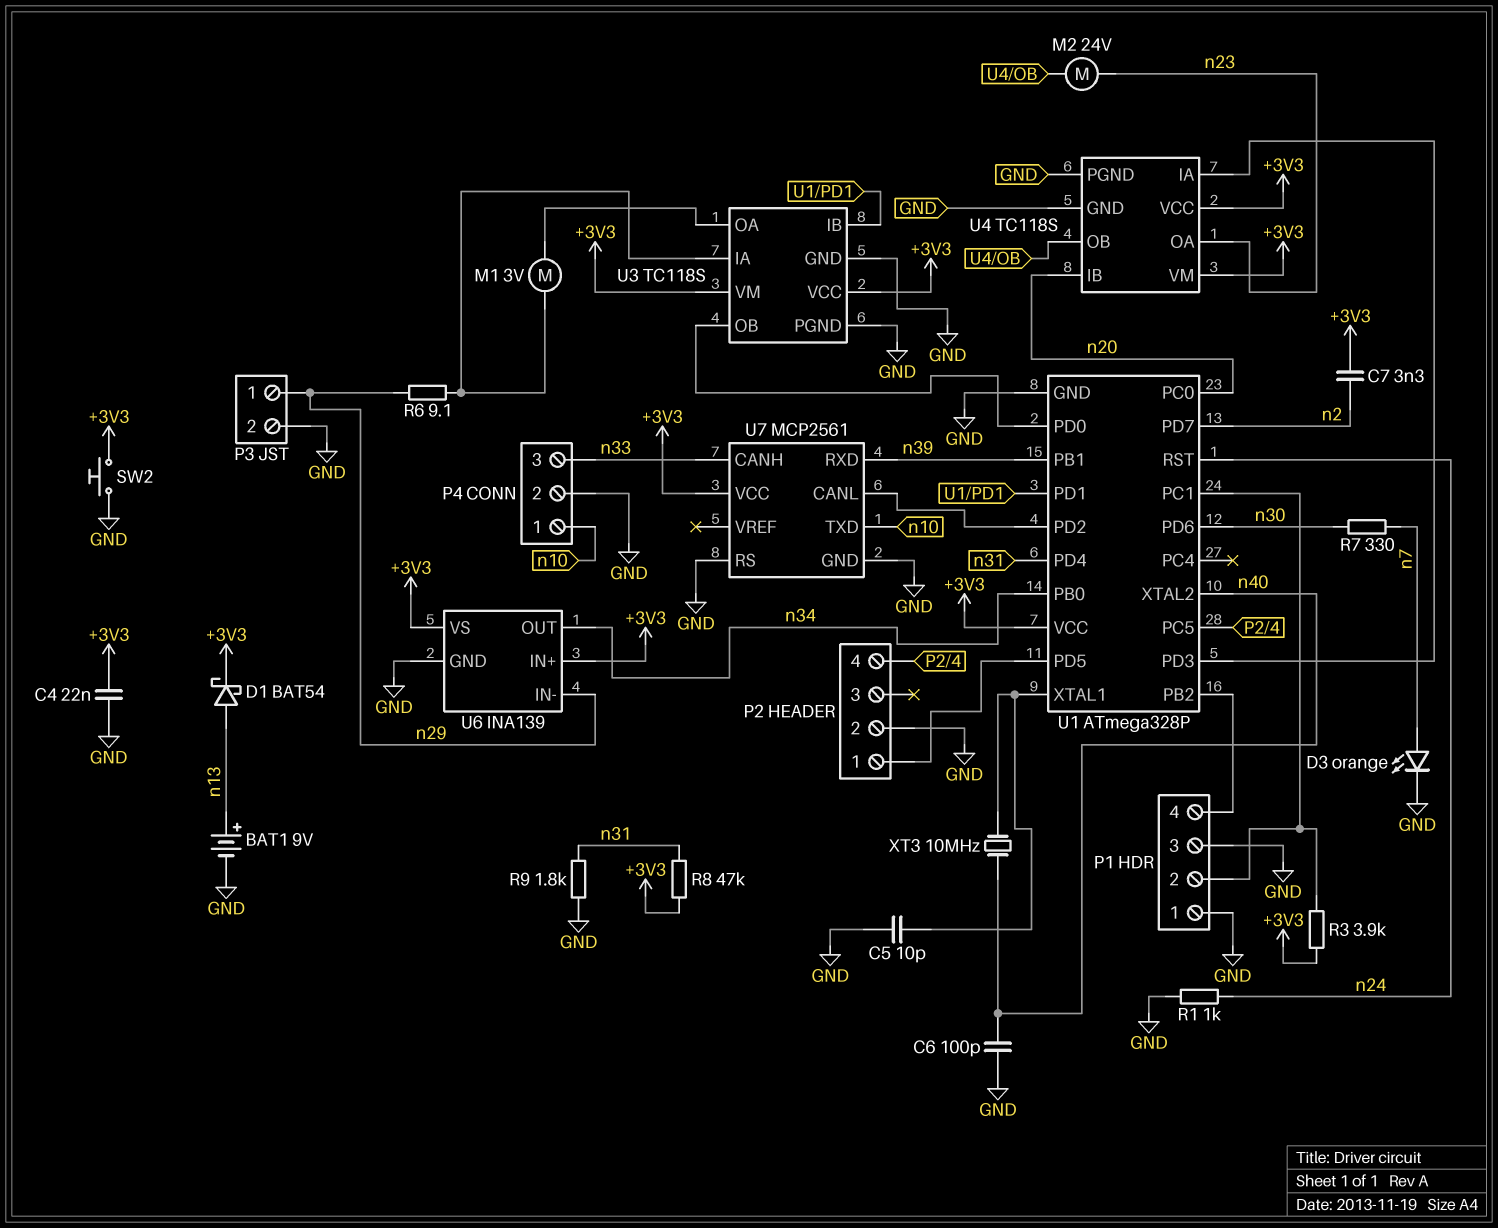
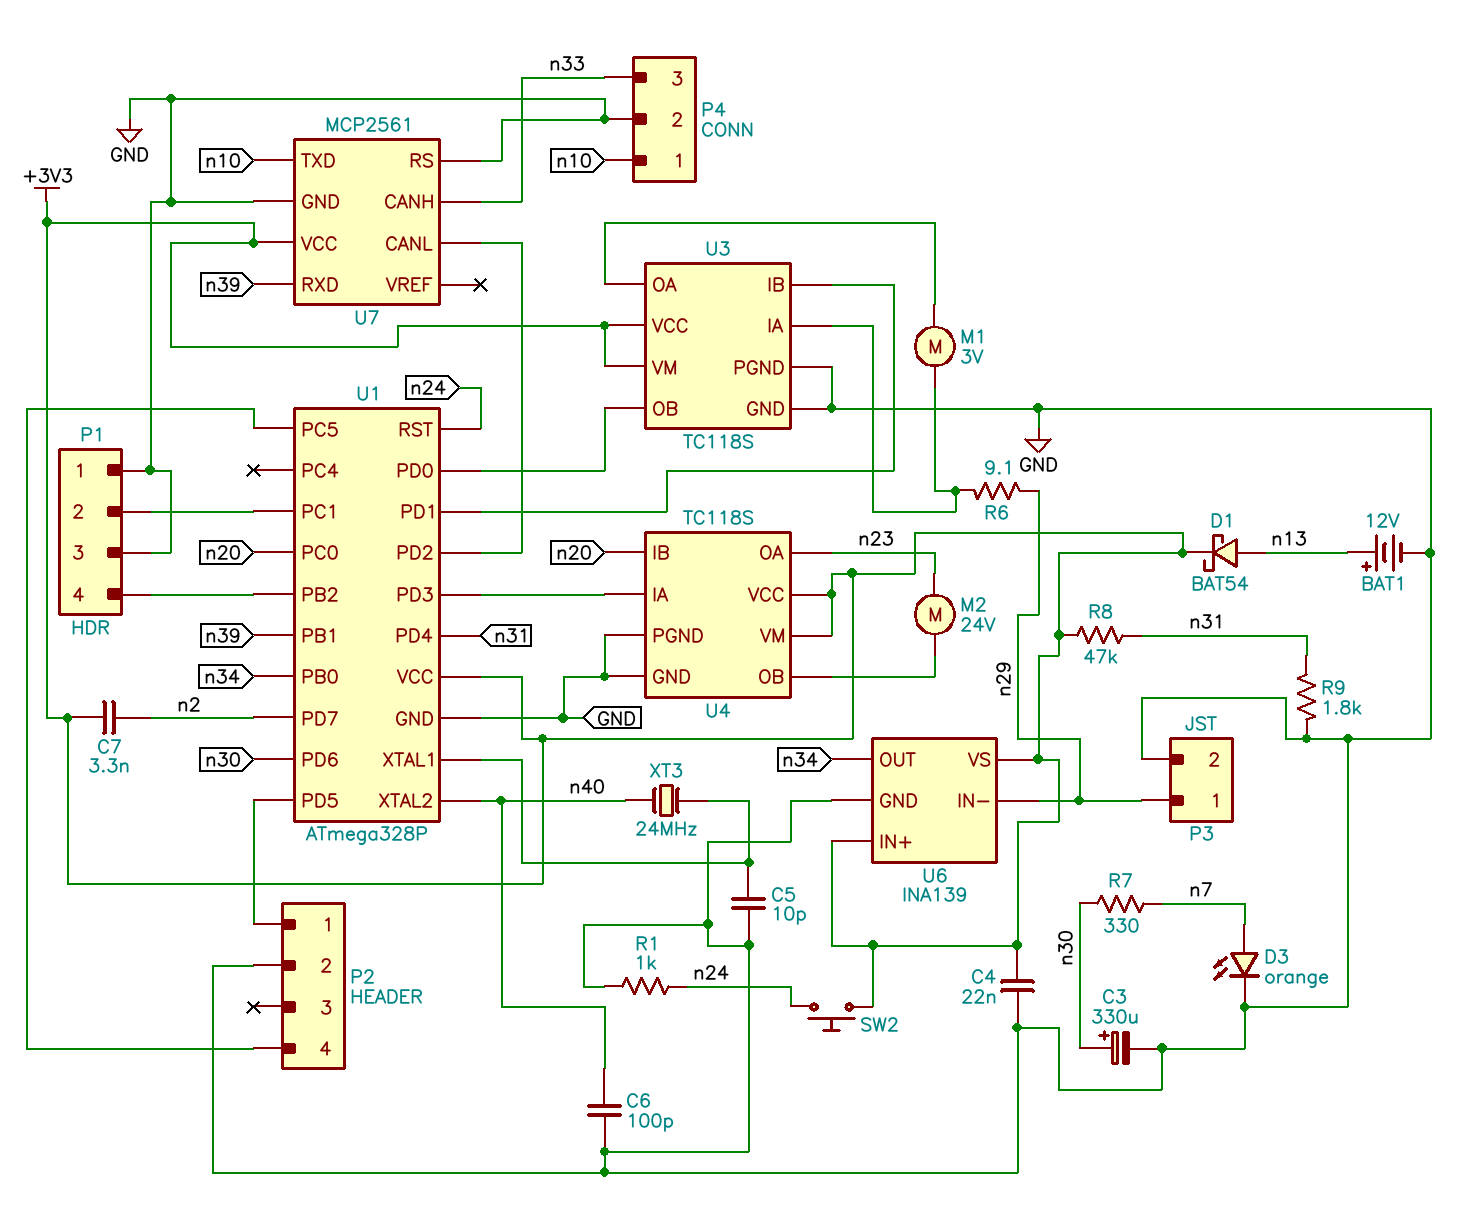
BAT1: 9V (plus n13, minus GND) -> 12V (plus n13, minus GND)
C3: none -> 330uF (plus n30, minus GND)
R3: 3.9k (+3V3, P1/2) -> none
SW2: button (+3V3, GND) -> button (+3V3, n24)
XT3: 10MHz (U1/XTAL1, n40) -> 24MHz (U1/XTAL1, n40)

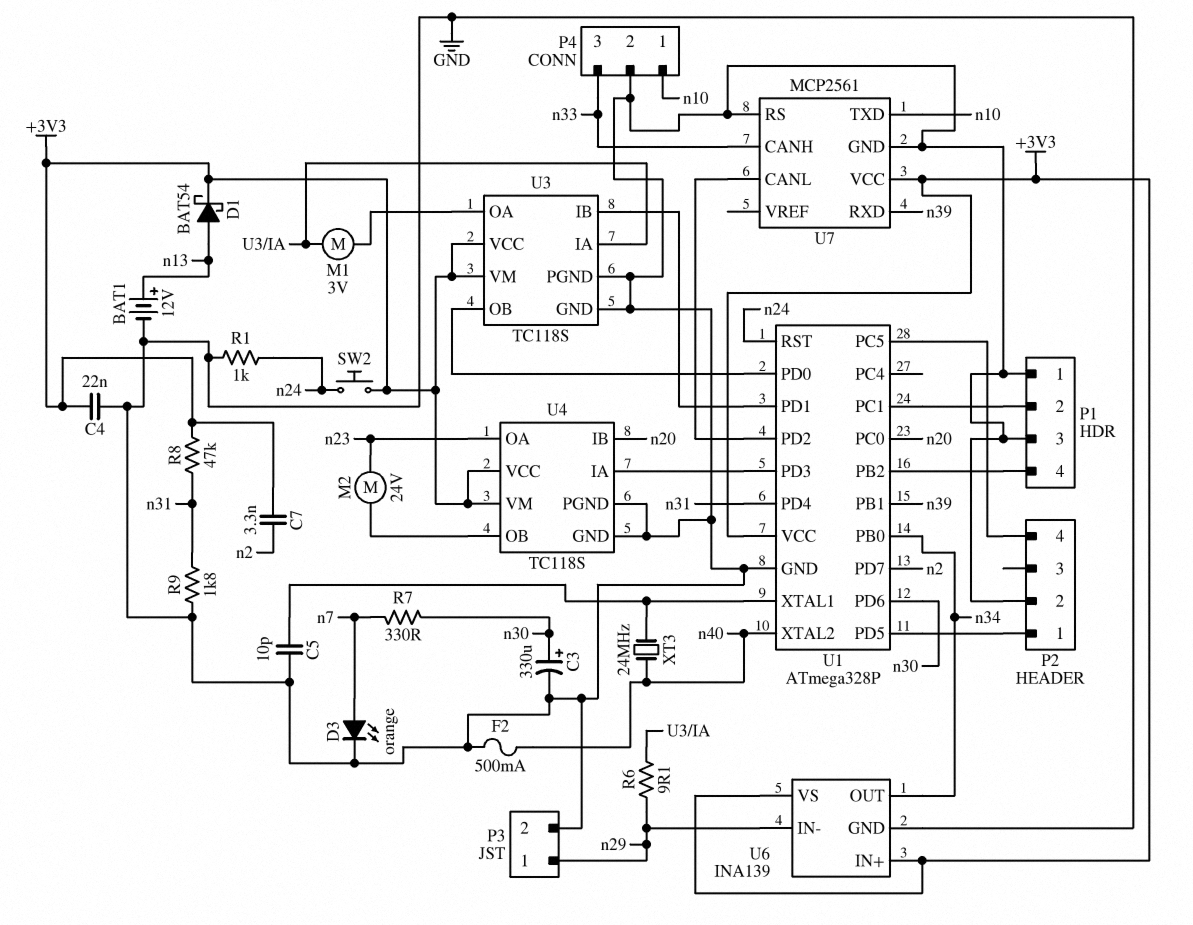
C6: 100pF (GND, n40) -> none
F2: none -> 500mA (GND, n40)

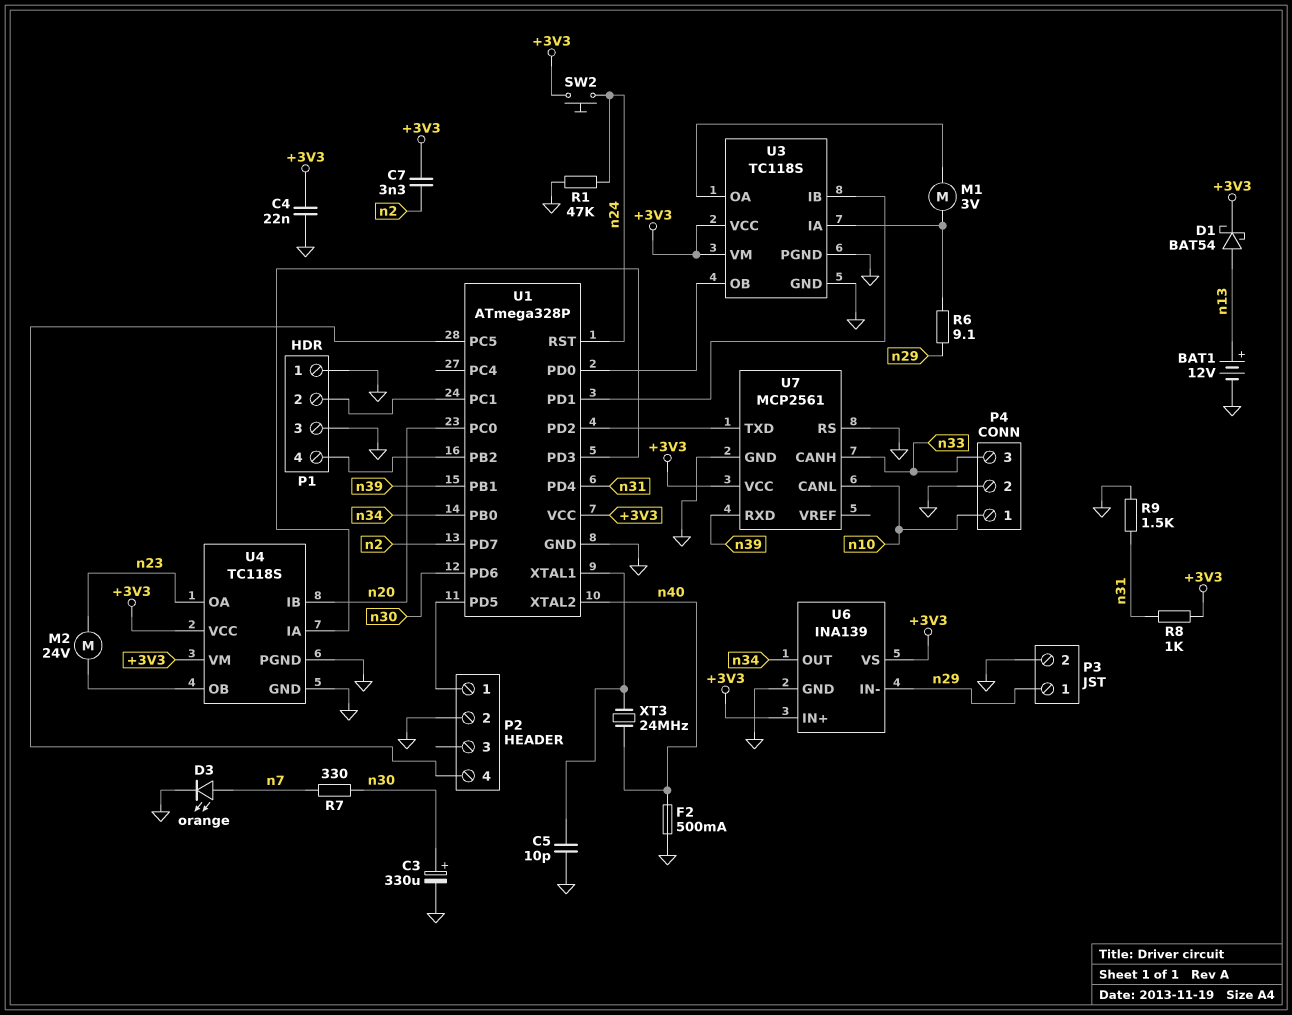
R1: 1k (GND, n24) -> 47k (GND, n24)
R8: 47k (+3V3, n31) -> 1k (+3V3, n31)
R9: 1.8k (GND, n31) -> 1.5k (GND, n31)
U7 pin CANL: U1/PD2 -> n10
U7 pin TXD: n10 -> U1/PD2

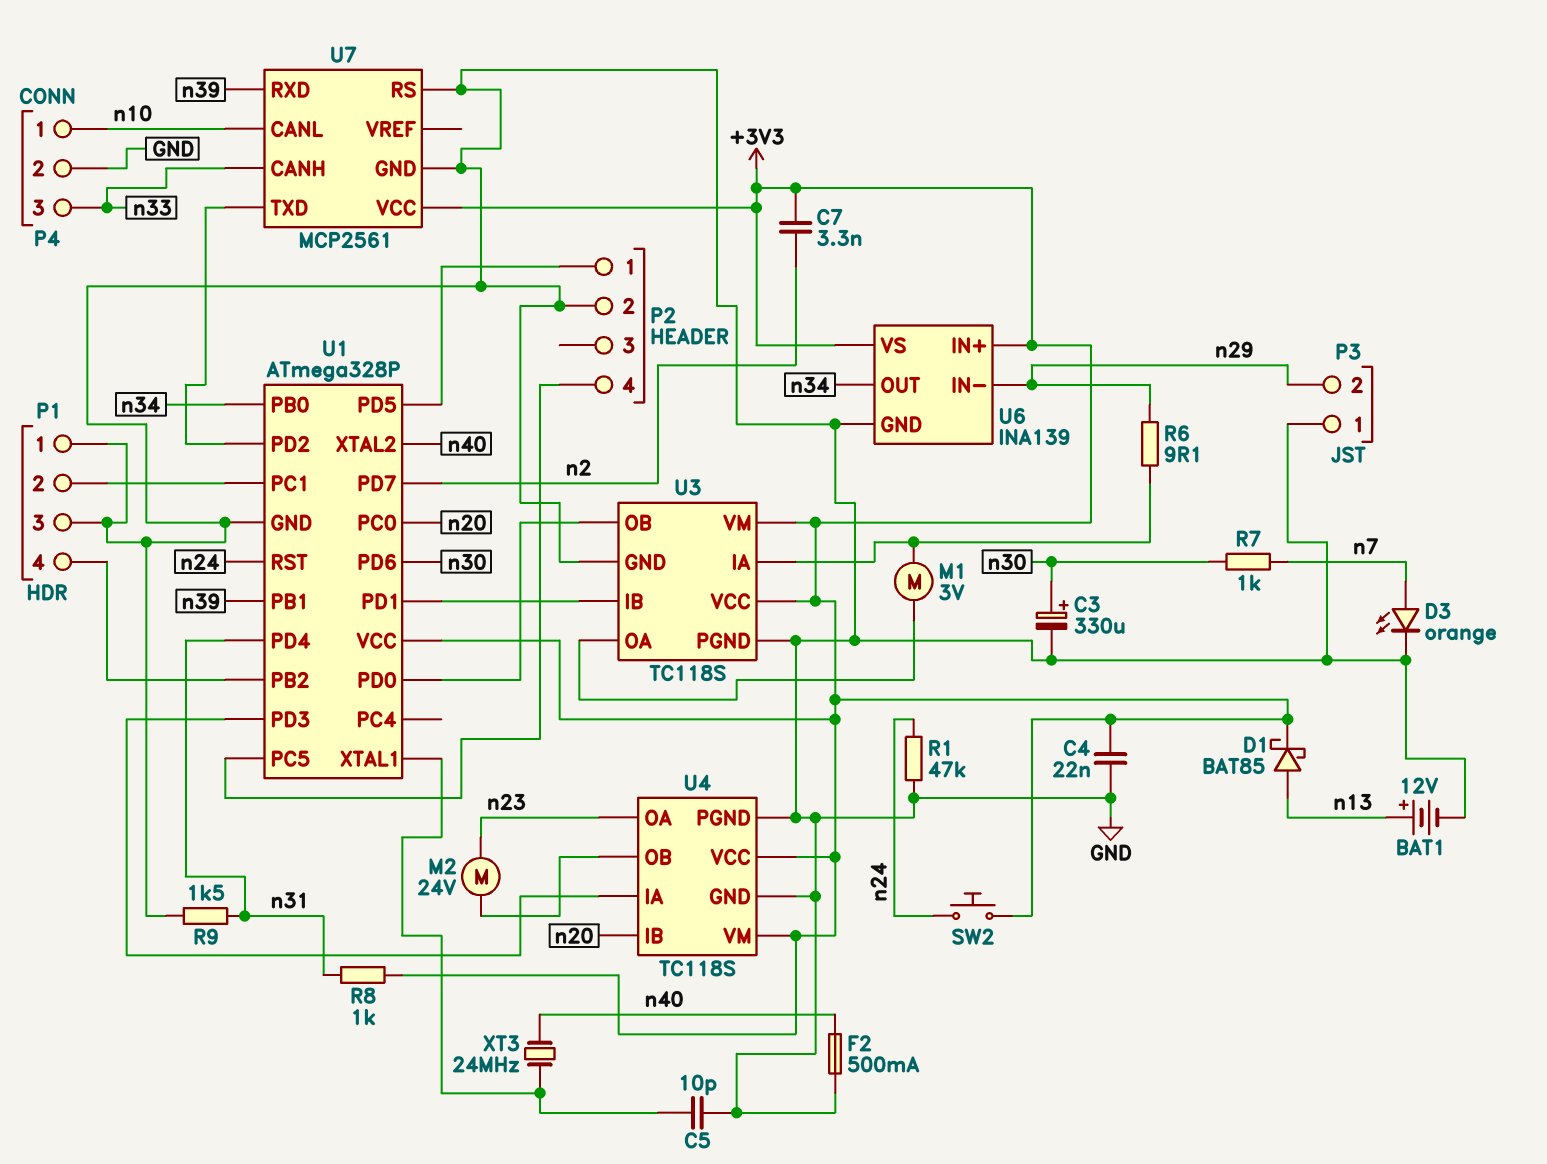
D1: schottky BAT54 (A n13, K +3V3) -> schottky BAT85 (A n13, K +3V3)
P3 pin 1: n29 -> GND
P3 pin 2: GND -> n29
R7: 330 (n7, n30) -> 1k (n7, n30)

